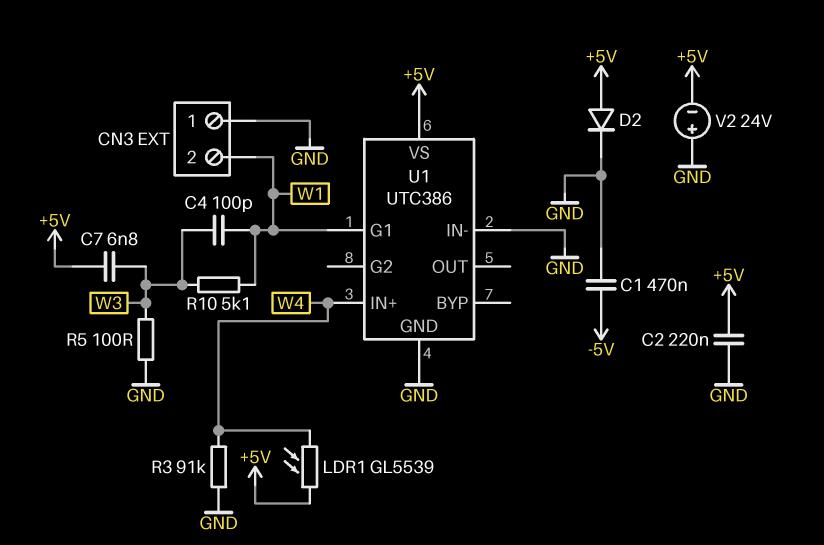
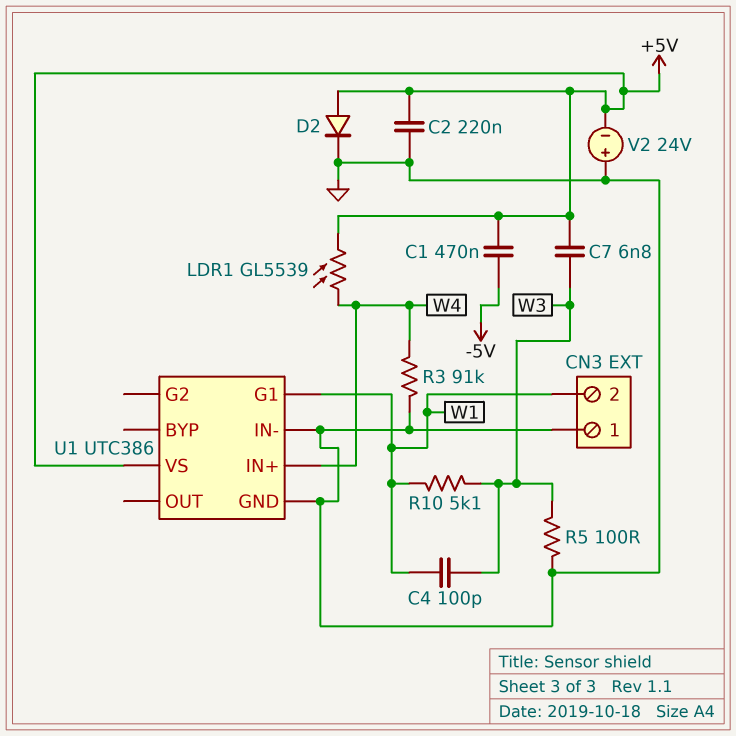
C1: 470nF (-5V, GND) -> 470nF (+5V, -5V)

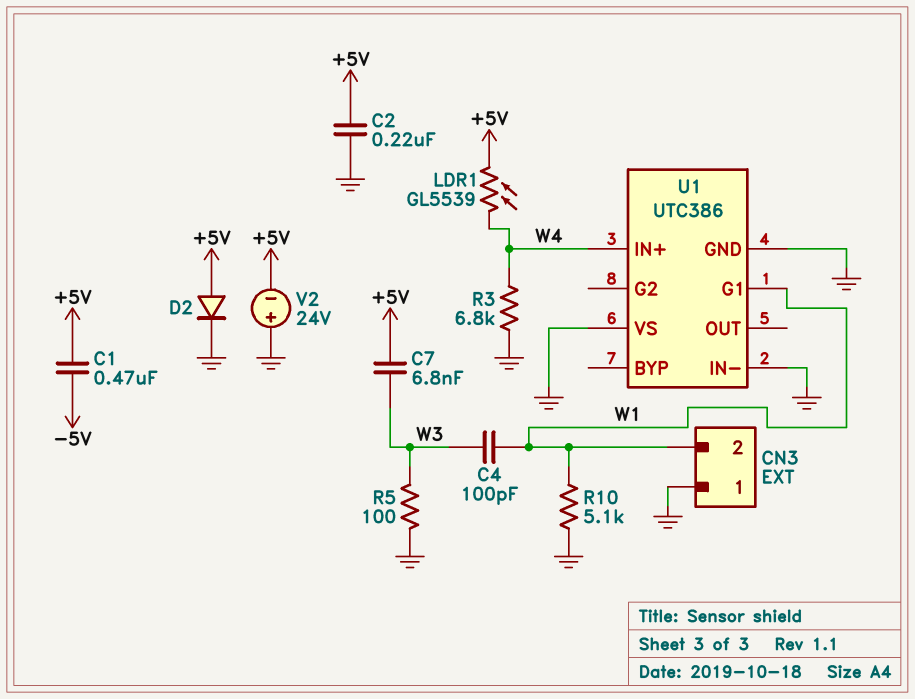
R3: 91k (GND, W4) -> 6.8k (GND, W4)
R10: 5.1k (W1, W3) -> 5.1k (GND, W1)
U1 pin VS: +5V -> GND

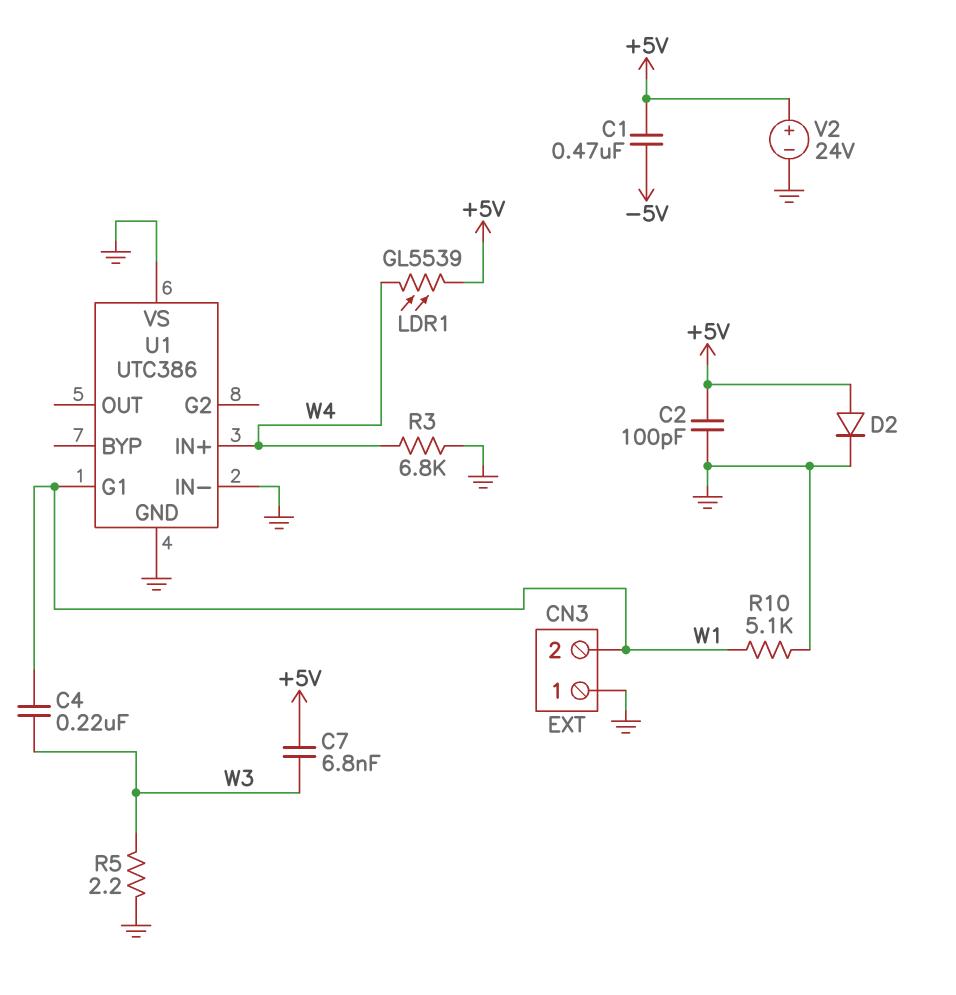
C2: 220nF (+5V, GND) -> 100pF (+5V, GND)
C4: 100pF (W1, W3) -> 220nF (W1, W3)
R5: 100 (GND, W3) -> 2.2 (GND, W3)
V2: 24V (plus GND, minus +5V) -> 24V (plus +5V, minus GND)

